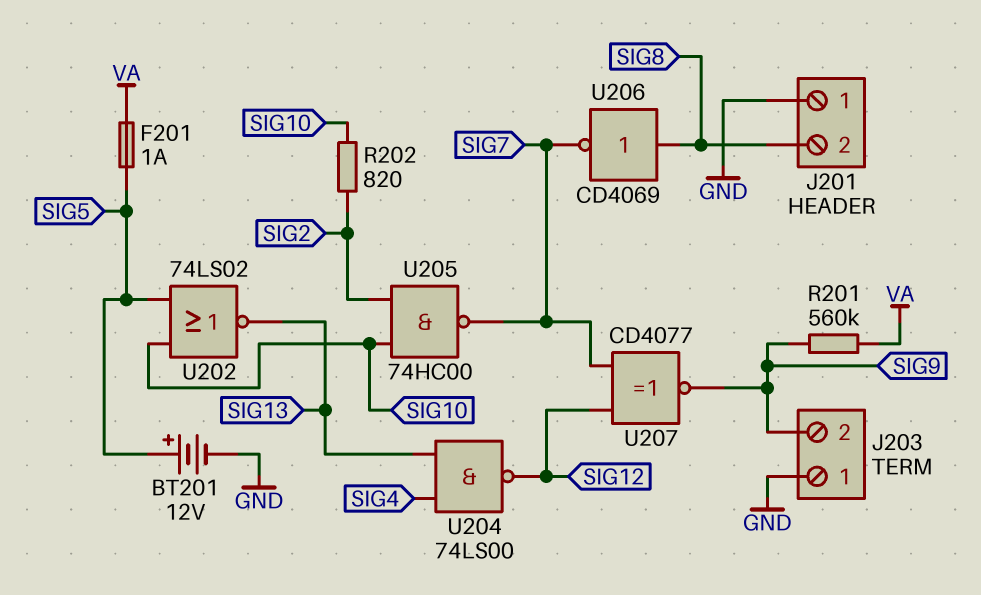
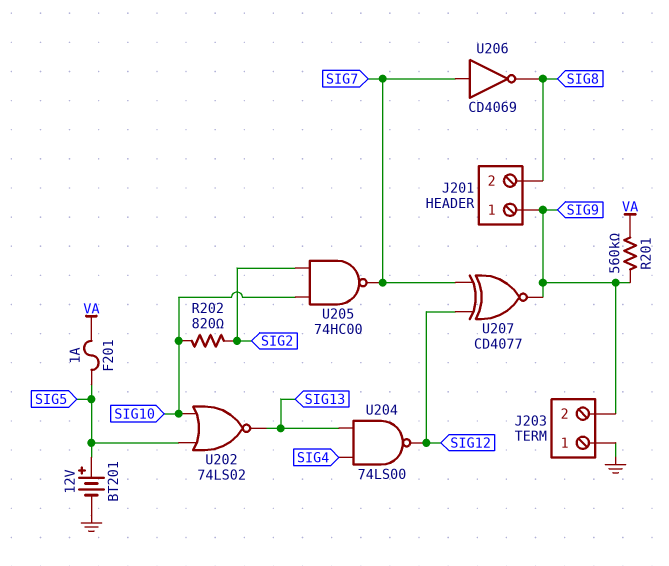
J201 pin 1: GND -> SIG9
U206: NOT CD4069 (in SIG8, out SIG7) -> NOT CD4069 (in SIG7, out SIG8)

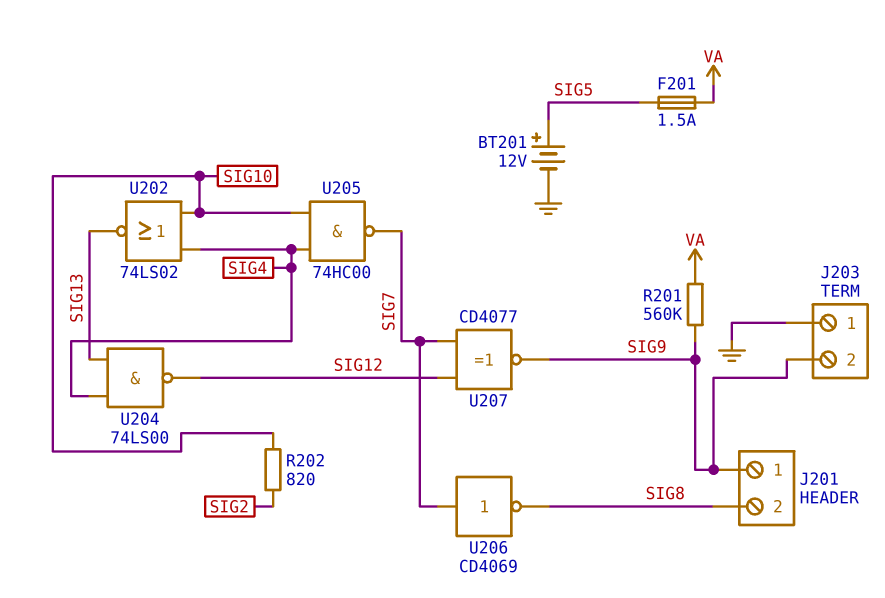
F201: 1A (SIG5, VA) -> 1.5A (SIG5, VA)
U202: NOR 74LS02 (in SIG5, in SIG10, out SIG13) -> NOR 74LS02 (in SIG4, in SIG10, out SIG13)
U205: NAND 74HC00 (in SIG2, in SIG10, out SIG7) -> NAND 74HC00 (in SIG4, in SIG10, out SIG7)

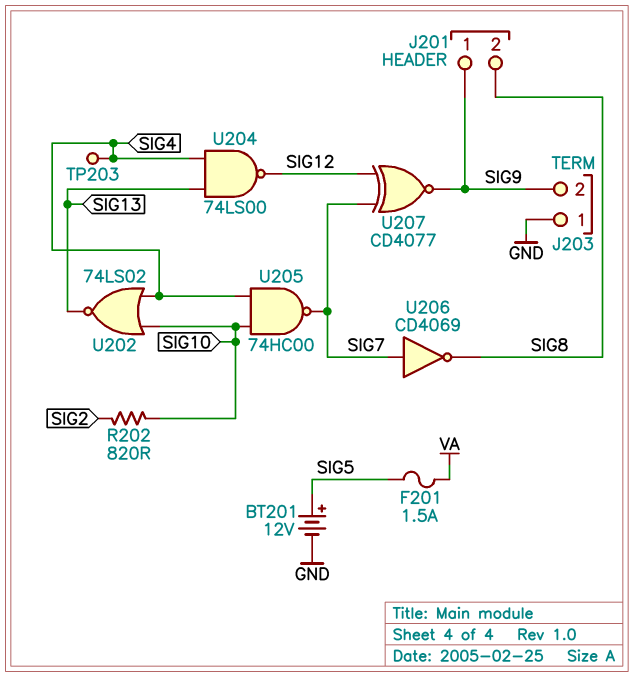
R201: 560k (SIG9, VA) -> none
TP203: none -> test point (SIG4)

